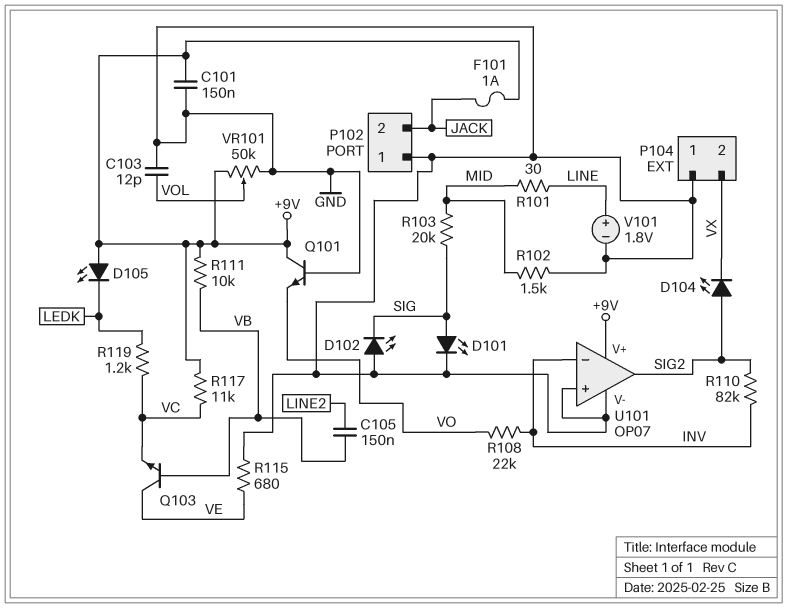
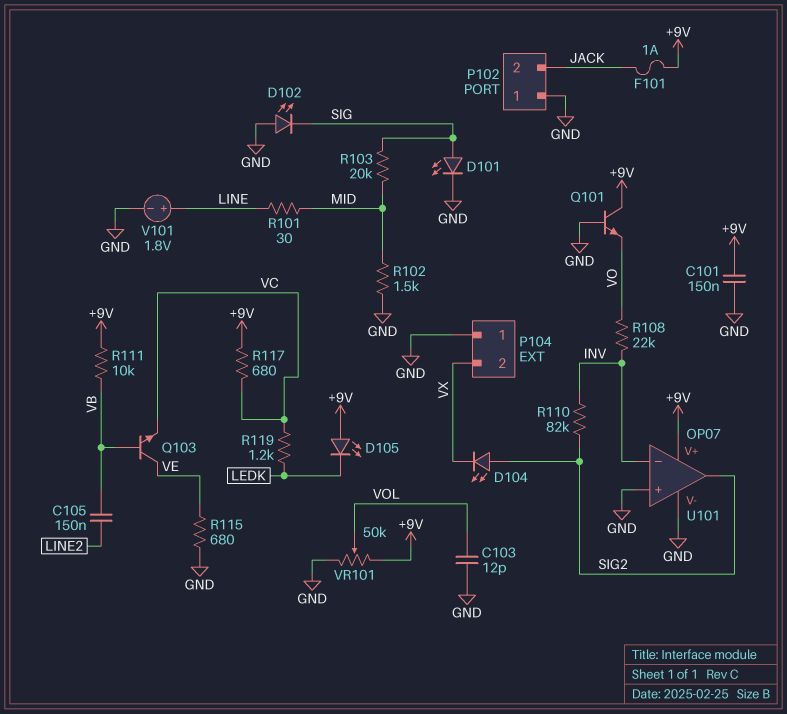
R117: 11k (+9V, VC) -> 680 (+9V, VC)

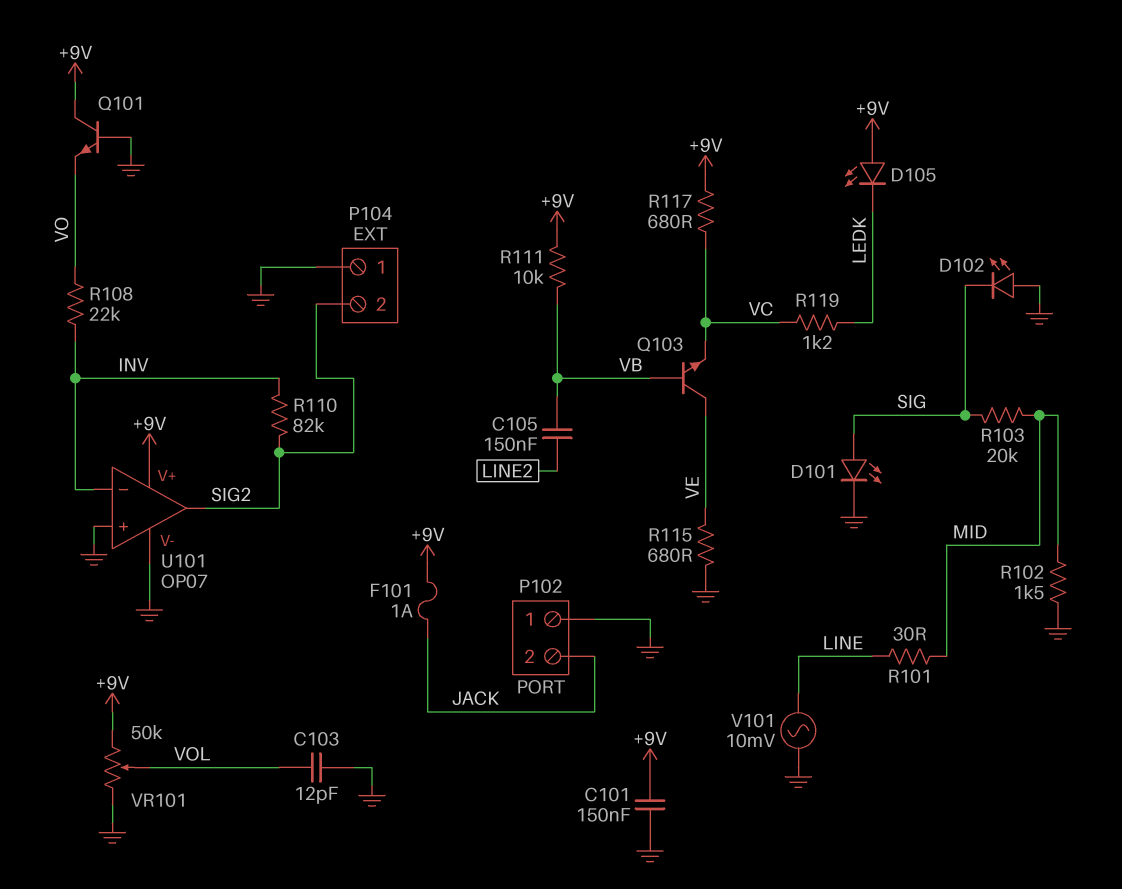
D104: LED (A SIG2, K VX) -> none
P104 pin 2: VX -> SIG2
V101: 1.8V (plus LINE, minus GND) -> AC 10mV (GND, LINE)

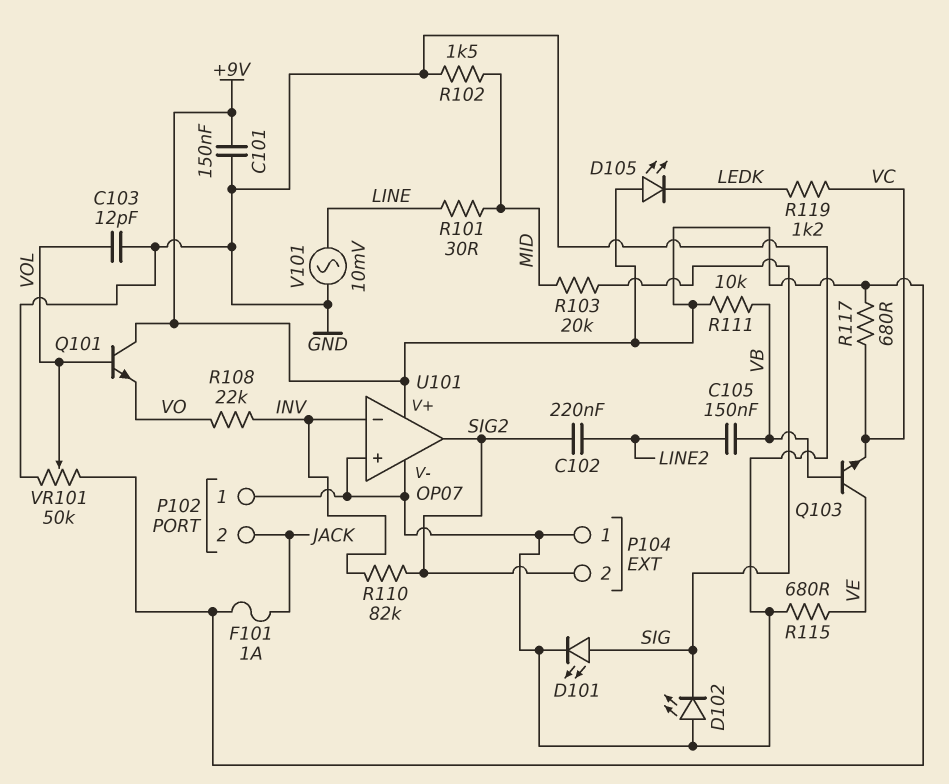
C102: none -> 220nF (LINE2, SIG2)
Q101: NPN (B GND, C +9V, E VO) -> NPN (B VOL, C +9V, E VO)

